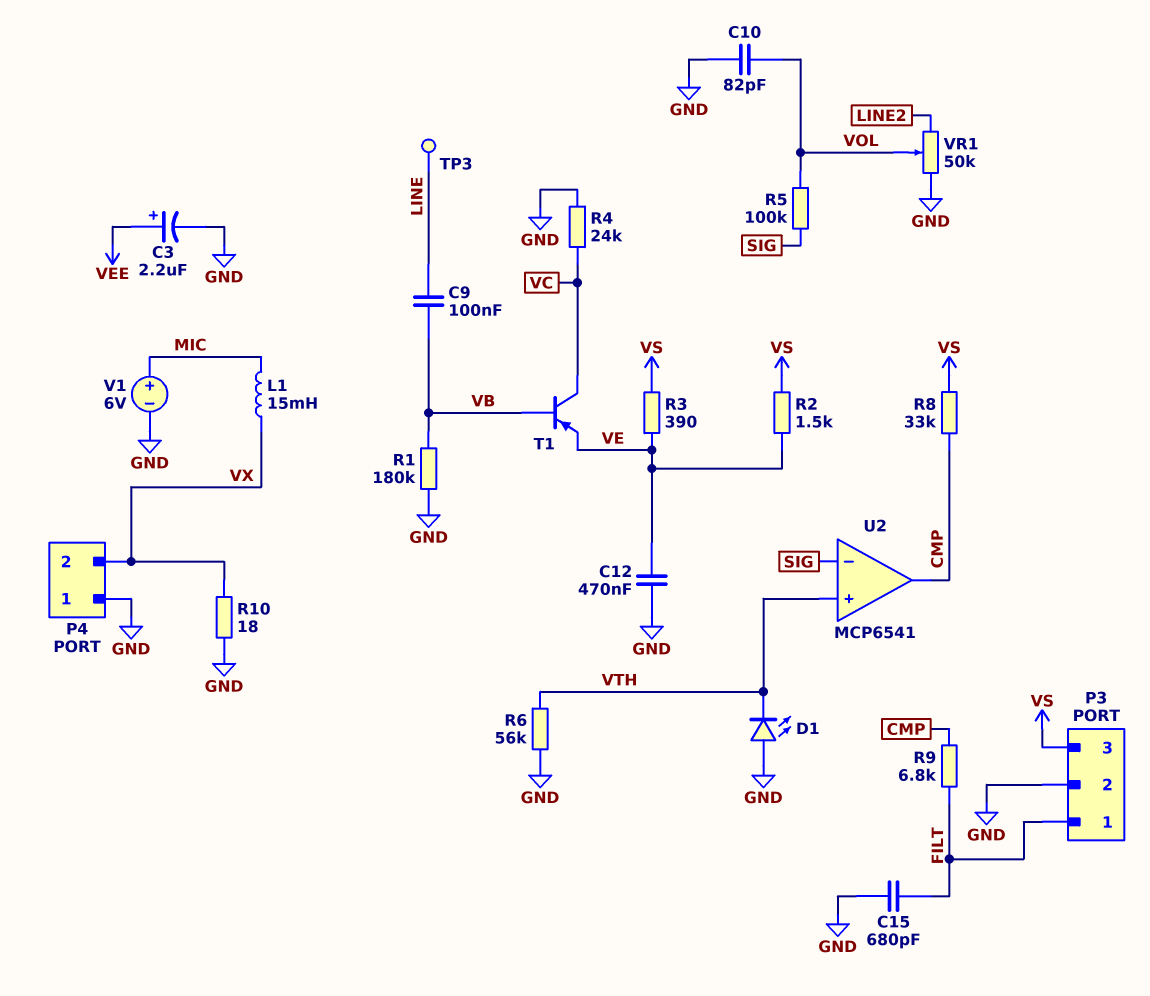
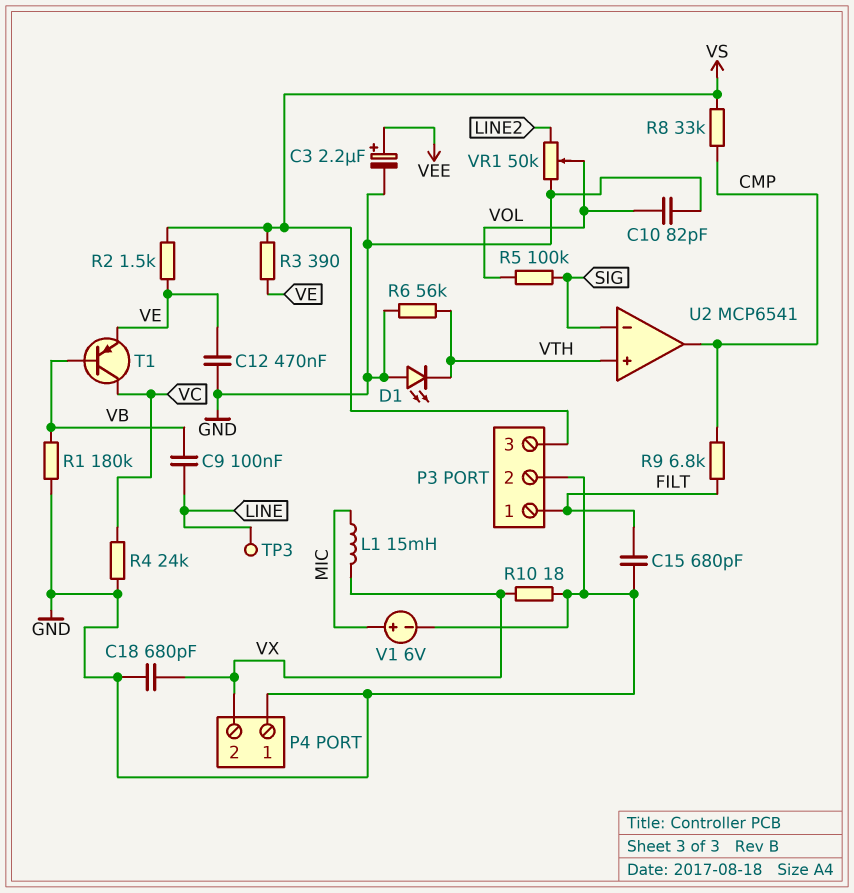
C18: none -> 680pF (GND, VX)

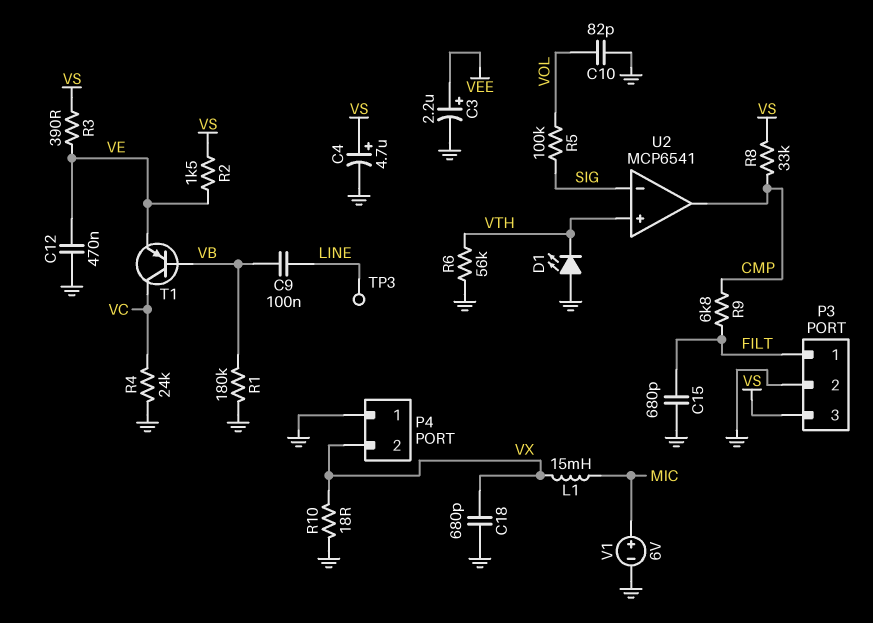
C4: none -> 4.7uF (plus VS, minus GND)
VR1: 50k (GND, LINE2, wiper VOL) -> none

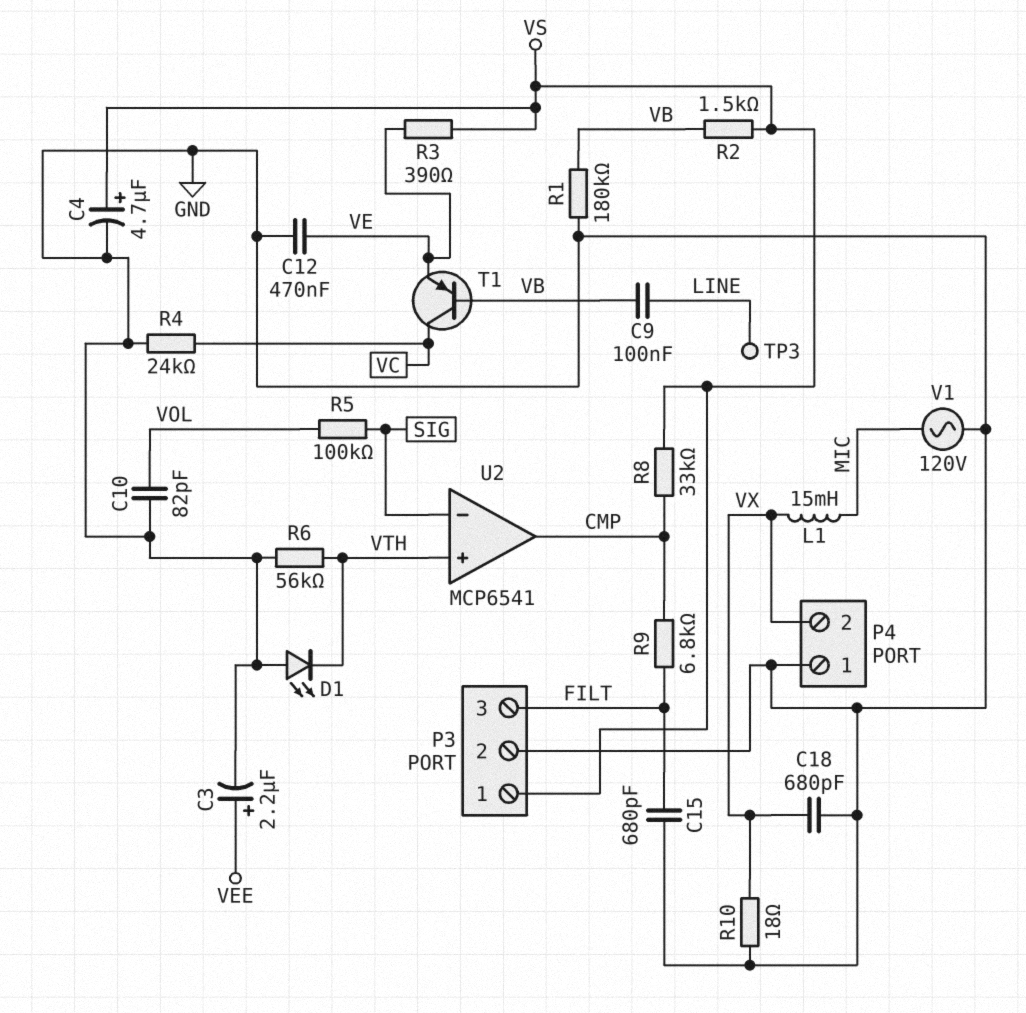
P3 pin 1: FILT -> VS
P3 pin 3: VS -> FILT
R2: 1.5k (VE, VS) -> 1.5k (VB, VS)
V1: 6V (plus MIC, minus GND) -> AC 120V (GND, MIC)

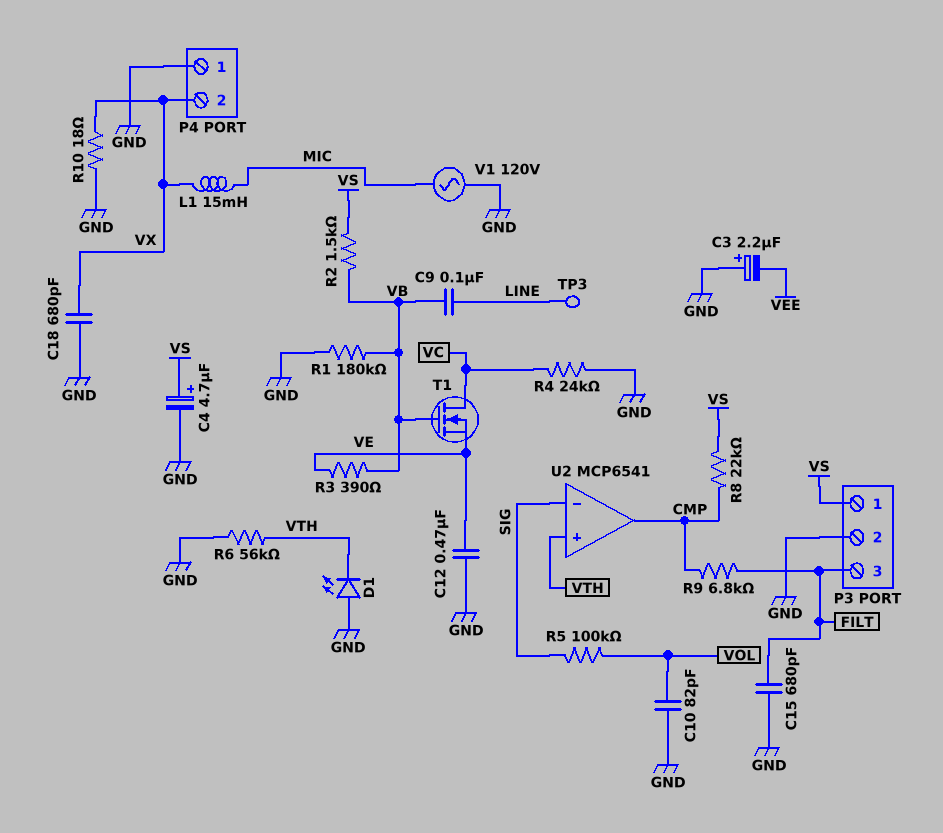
C3: 2.2uF (plus VEE, minus GND) -> 2.2uF (plus GND, minus VEE)
R3: 390 (VE, VS) -> 390 (VB, VE)
R8: 33k (CMP, VS) -> 22k (CMP, VS)
T1: PNP (B VB, C VC, E VE) -> NMOS (G VB, D VC, S VE)

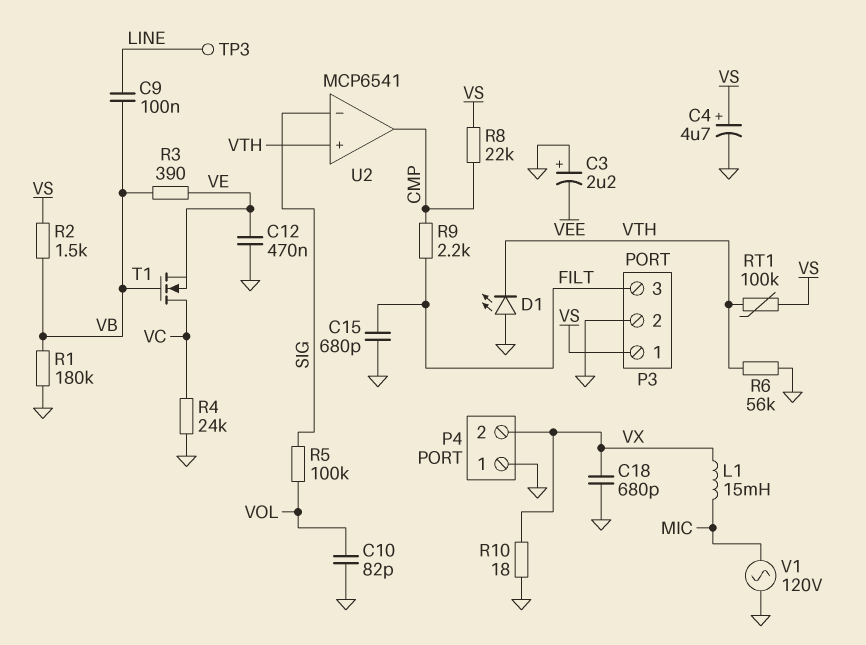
R9: 6.8k (CMP, FILT) -> 2.2k (CMP, FILT)
RT1: none -> 100k (VS, VTH)

